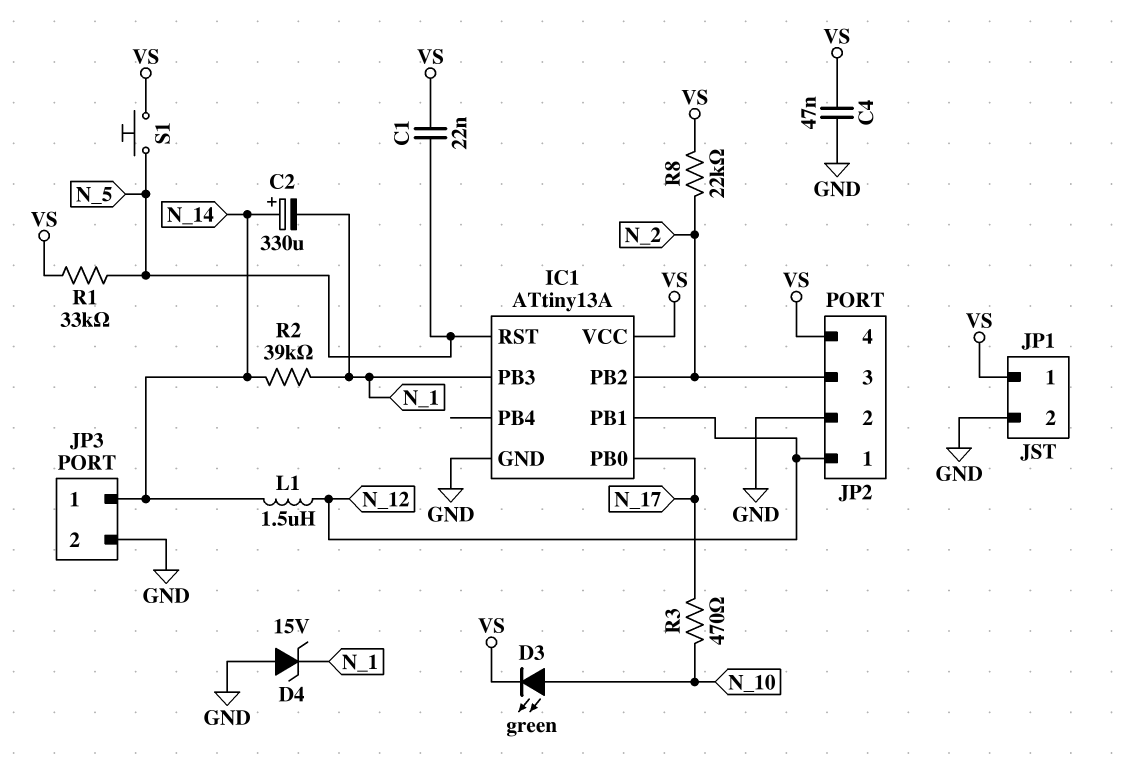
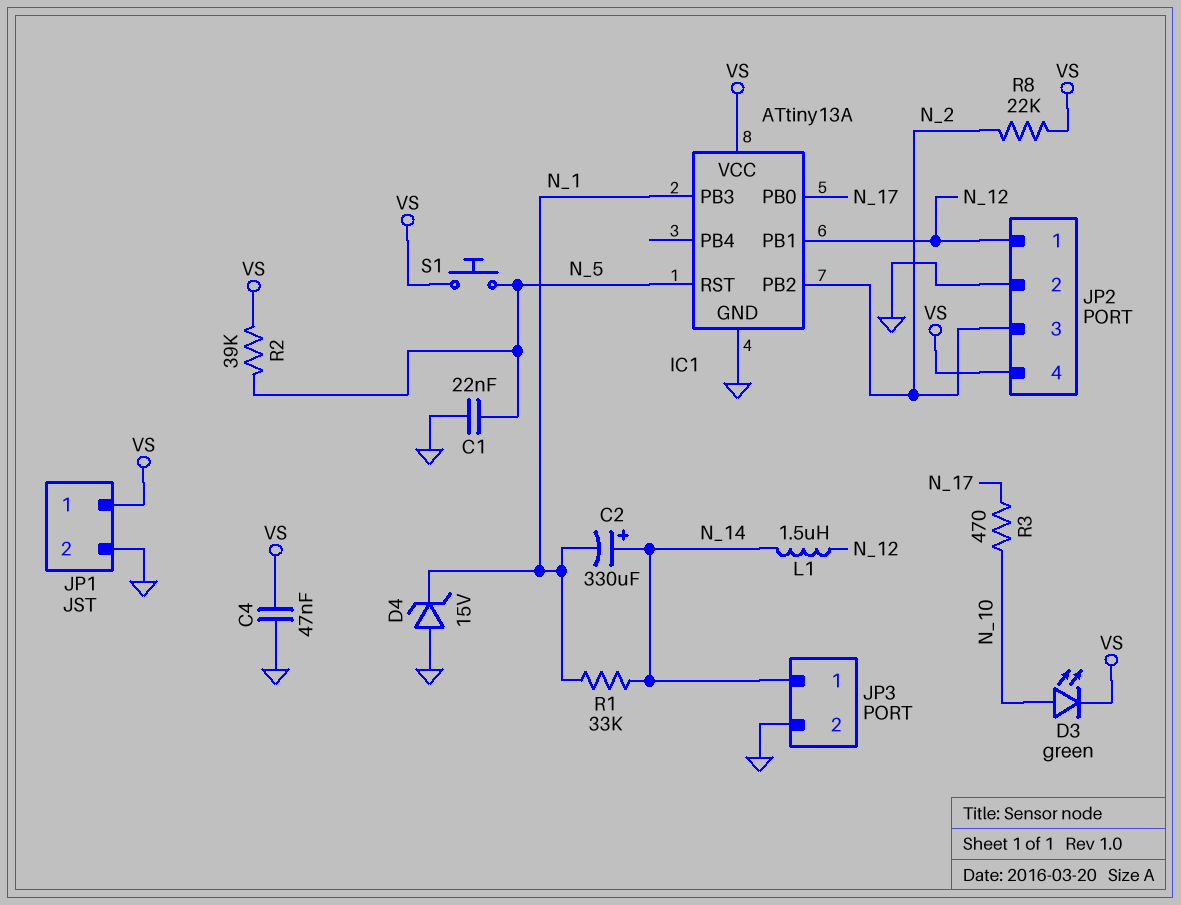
C1: 22nF (N_5, VS) -> 22nF (GND, N_5)
R1: 33k (N_5, VS) -> 33k (N_1, N_14)
R2: 39k (N_1, N_14) -> 39k (N_5, VS)

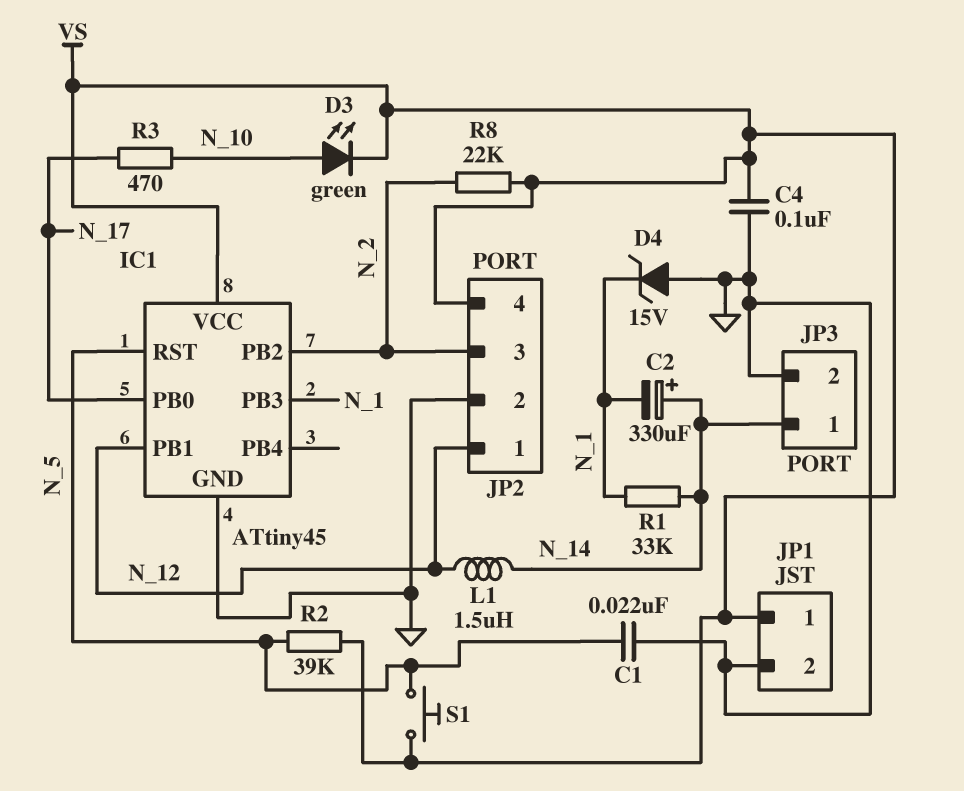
C4: 47nF (GND, VS) -> 100nF (GND, VS)
IC1: ATtiny13A -> ATtiny45

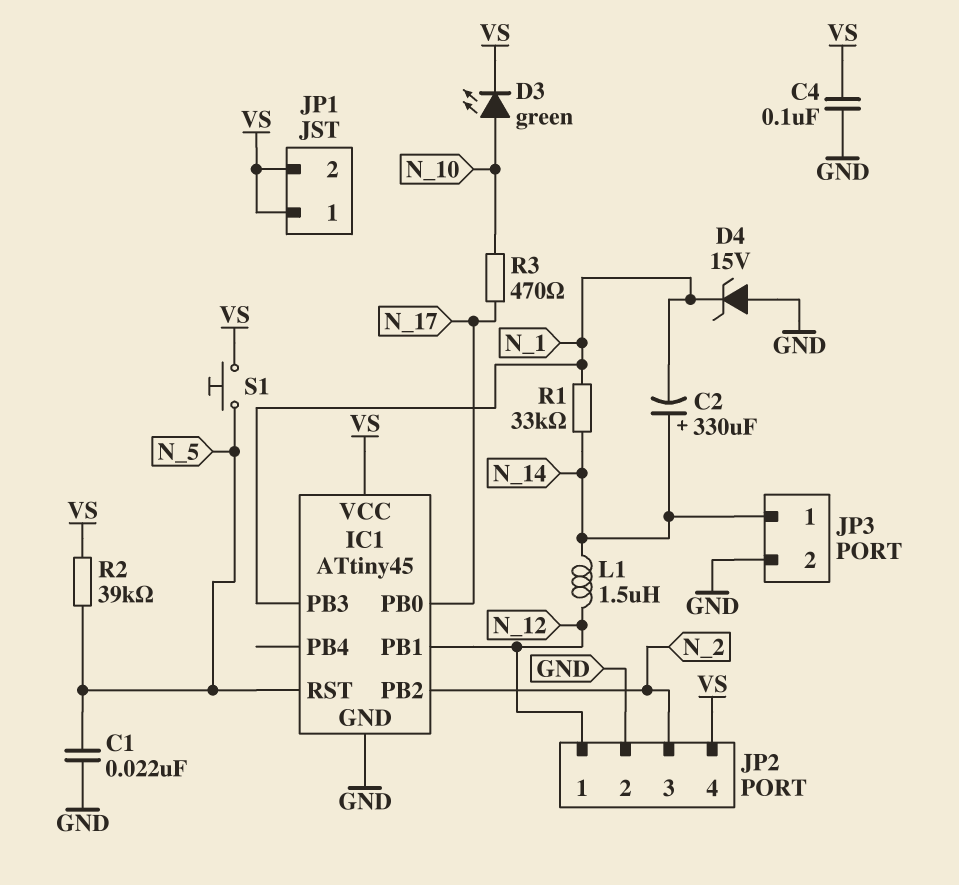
JP1 pin 2: GND -> VS
R8: 22k (N_2, VS) -> none

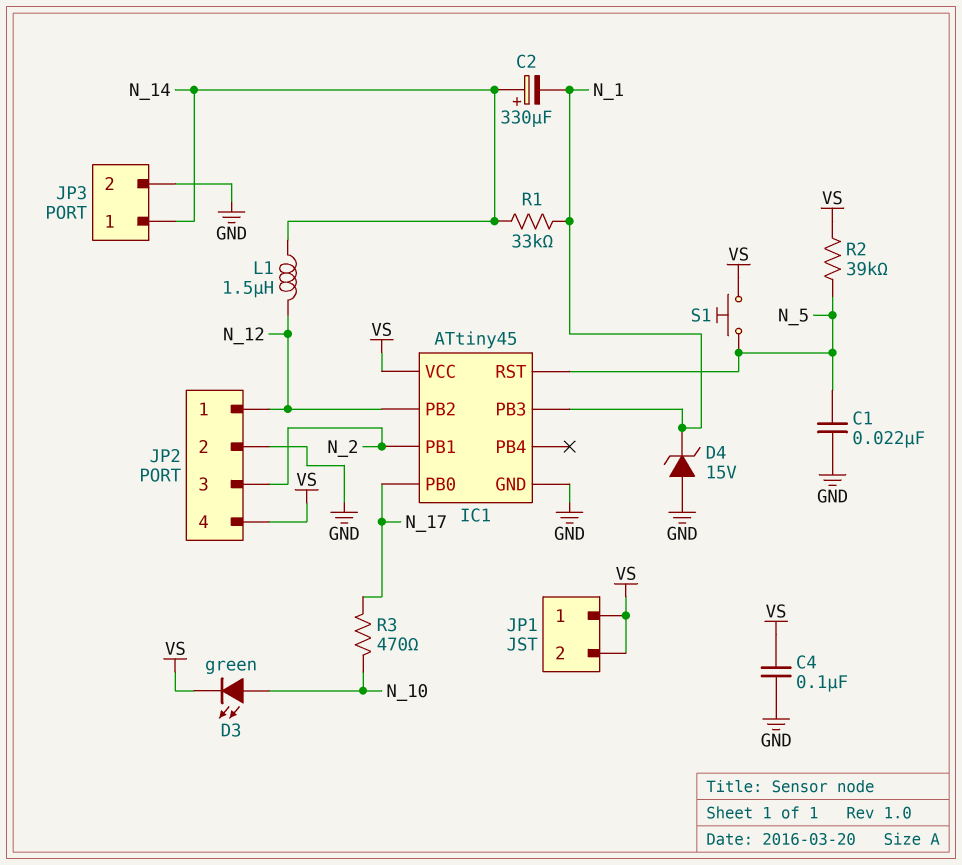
IC1 pin PB1: N_12 -> N_2
IC1 pin PB2: N_2 -> N_12

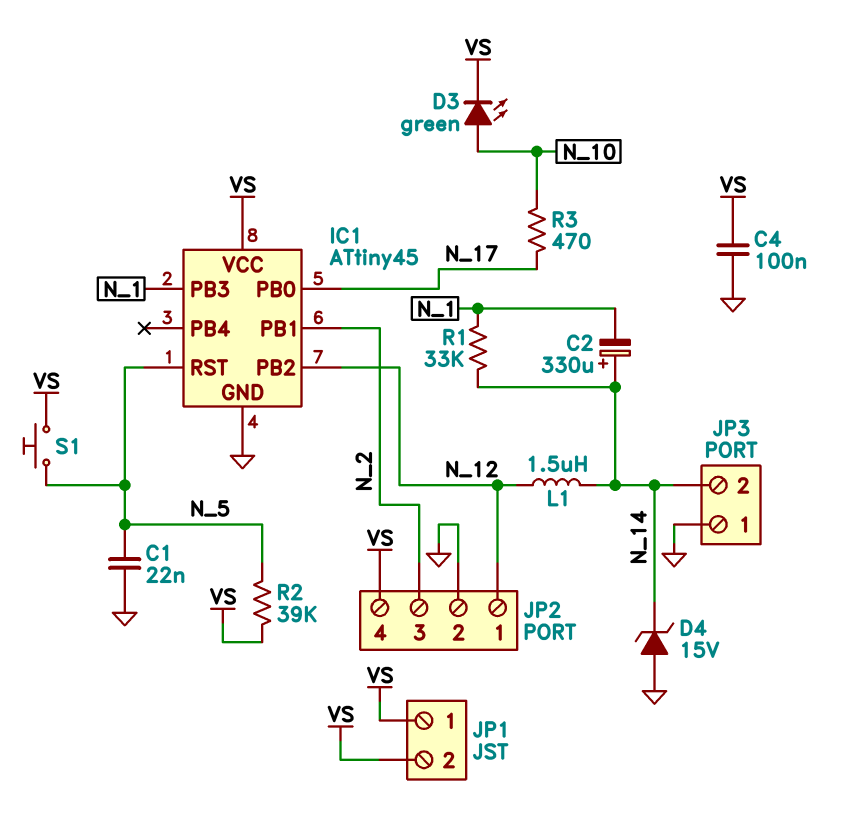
D4: zener 15V (A GND, K N_1) -> zener 15V (A GND, K N_14)
JP3 pin 1: N_14 -> GND
JP3 pin 2: GND -> N_14

